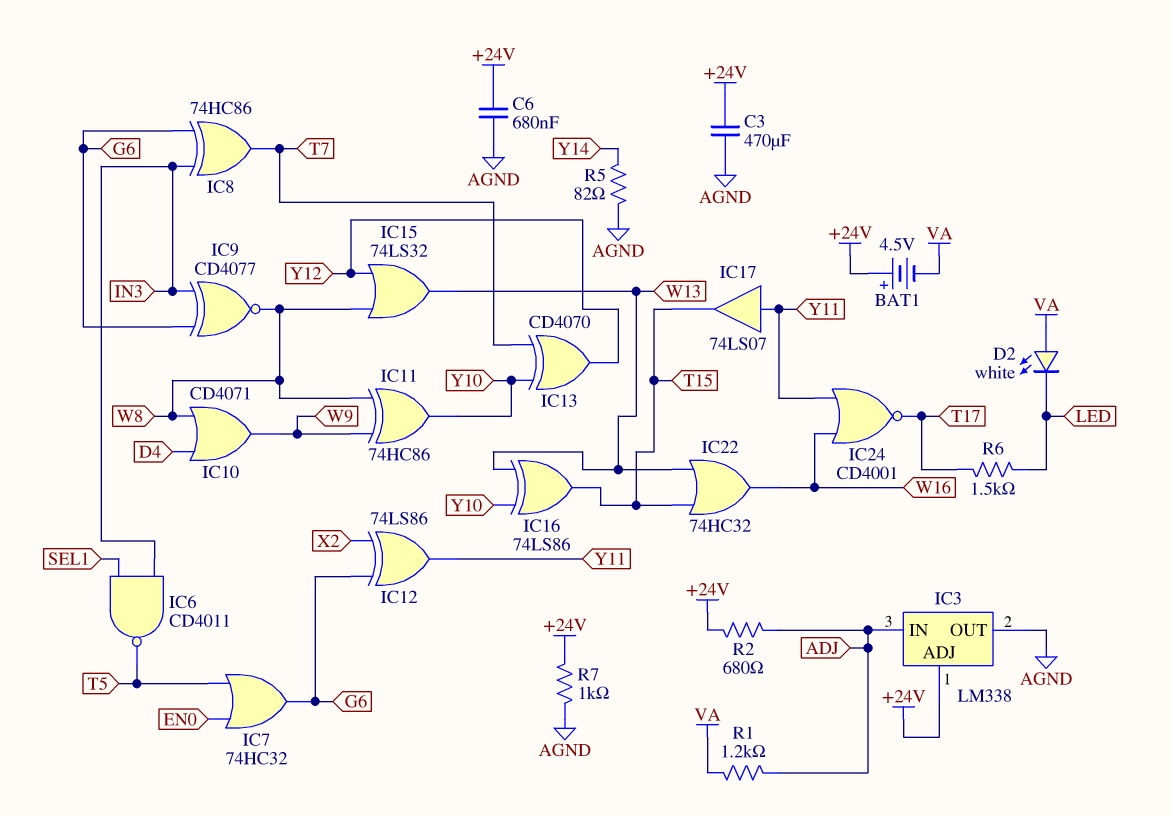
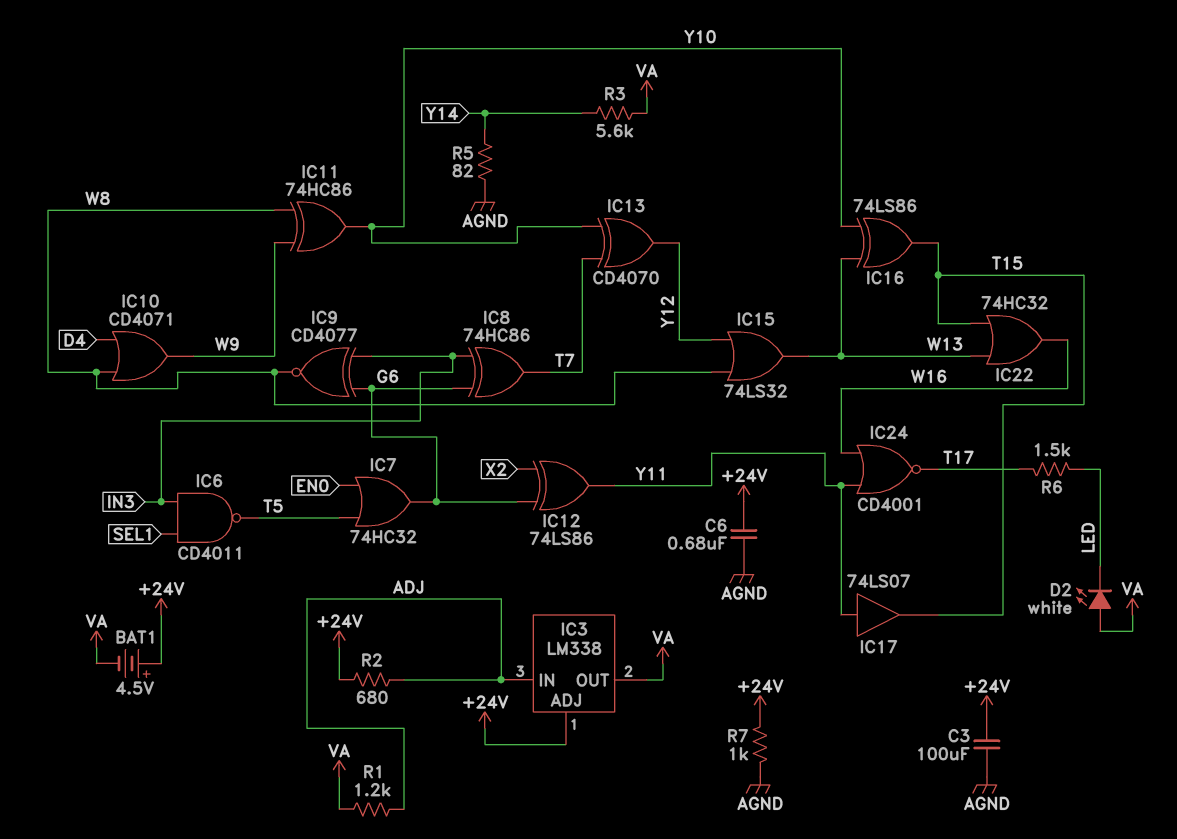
C3: 470uF (+24V, AGND) -> 100uF (+24V, AGND)
IC3 pin OUT: AGND -> VA
R3: none -> 5.6k (VA, Y14)

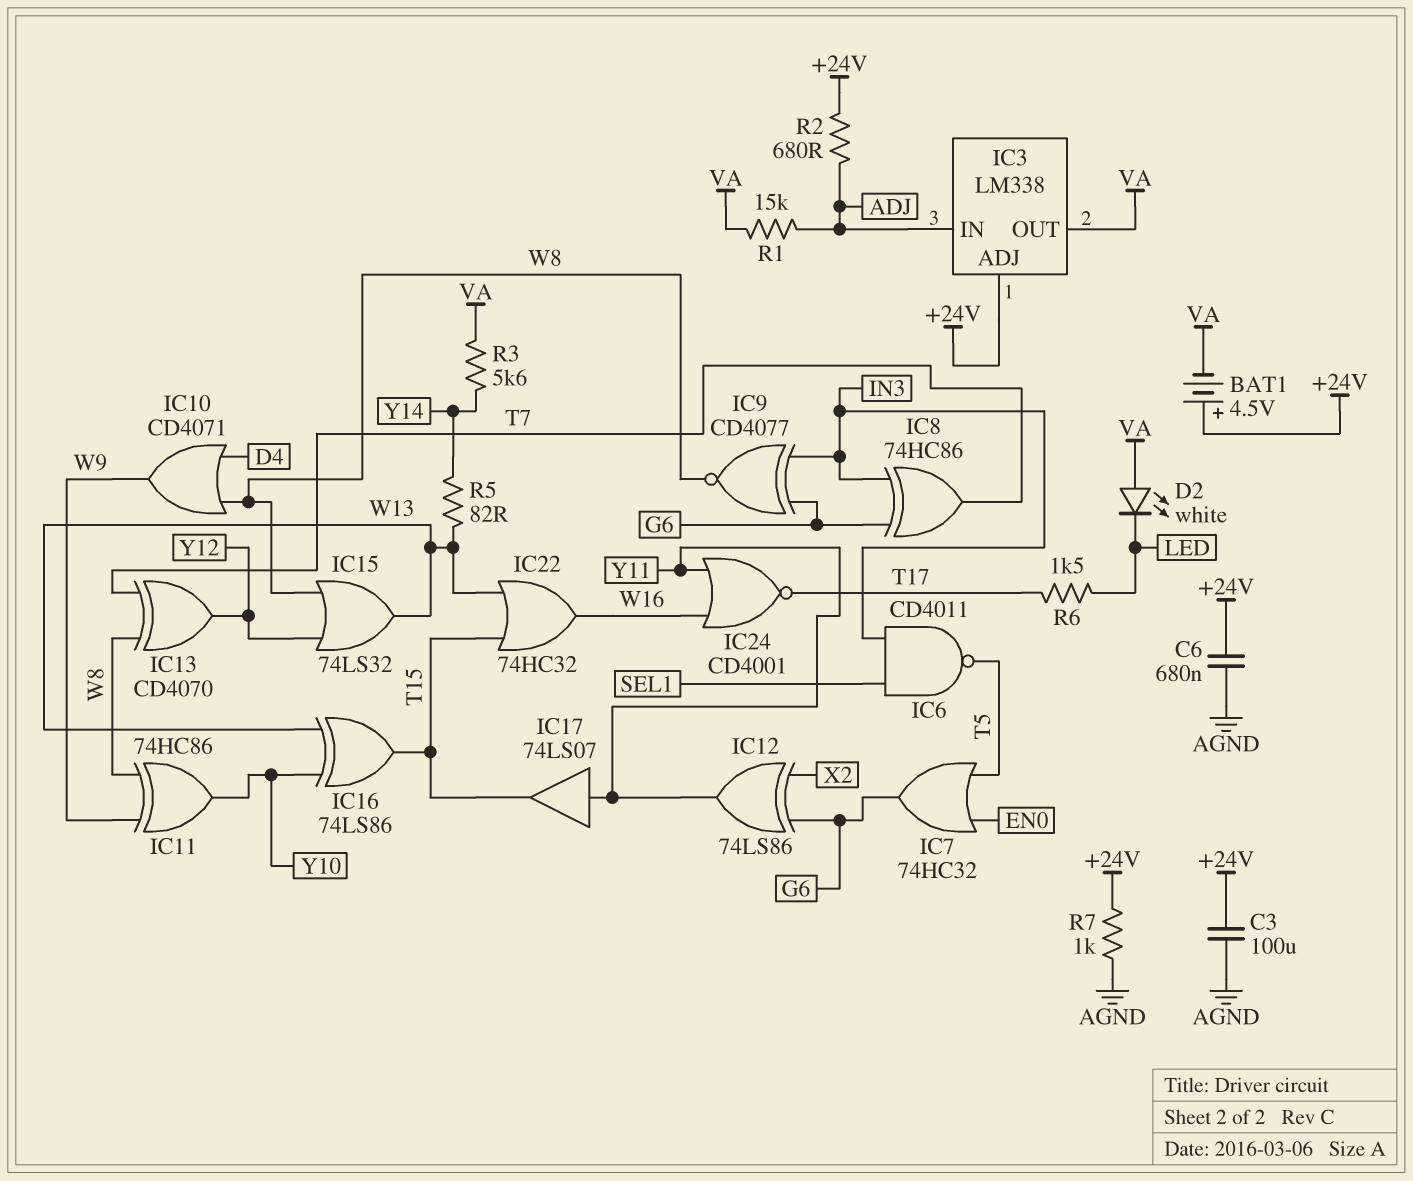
IC13: XOR CD4070 (in T7, in Y10, out Y12) -> XOR CD4070 (in T7, in W8, out Y12)
R1: 1.2k (ADJ, VA) -> 15k (ADJ, VA)
R5: 82 (AGND, Y14) -> 82 (W13, Y14)

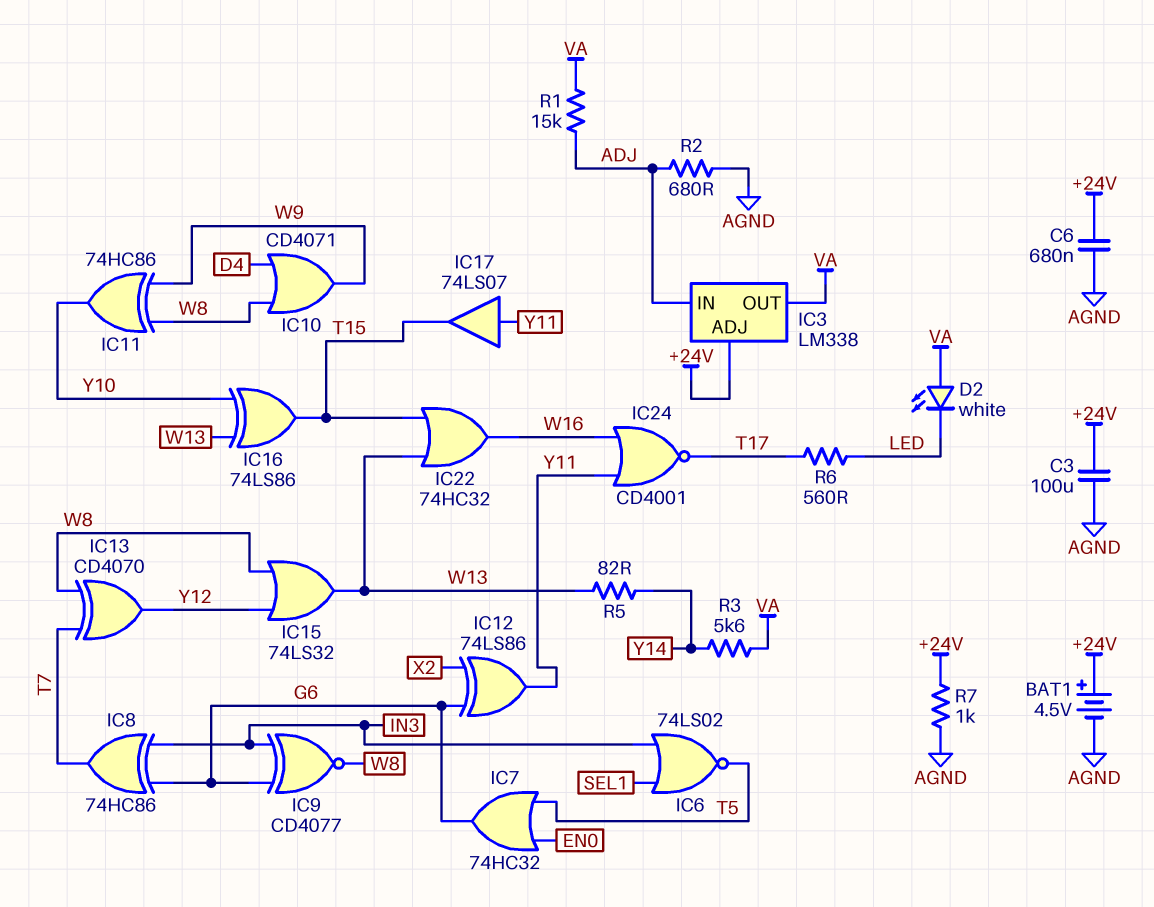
BAT1: 4.5V (plus +24V, minus VA) -> 4.5V (plus +24V, minus AGND)
IC6: NAND CD4011 (in IN3, in SEL1, out T5) -> NOR 74LS02 (in IN3, in SEL1, out T5)
R2: 680 (+24V, ADJ) -> 680 (ADJ, AGND)
R6: 1.5k (LED, T17) -> 560 (LED, T17)

